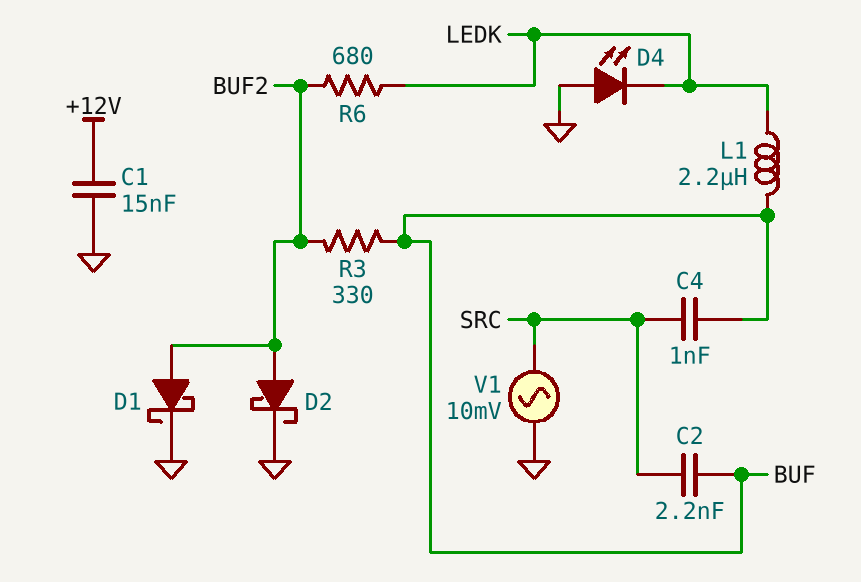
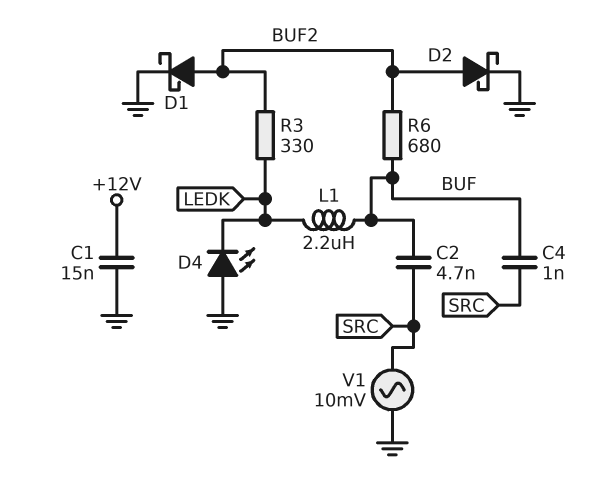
C2: 2.2nF (BUF, SRC) -> 4.7nF (BUF, SRC)
R3: 330 (BUF, BUF2) -> 330 (BUF2, LEDK)
R6: 680 (BUF2, LEDK) -> 680 (BUF, BUF2)

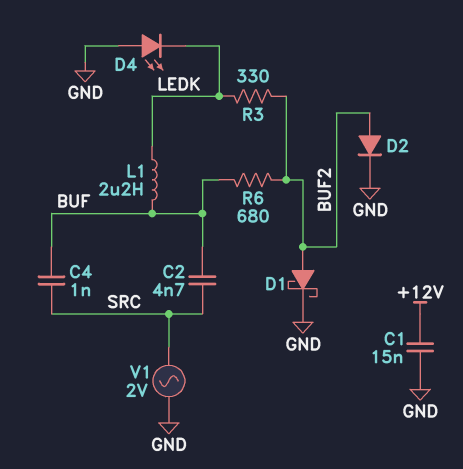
D2: schottky (A BUF2, K GND) -> diode (A BUF2, K GND)
V1: AC 10mV (GND, SRC) -> AC 2V (GND, SRC)

